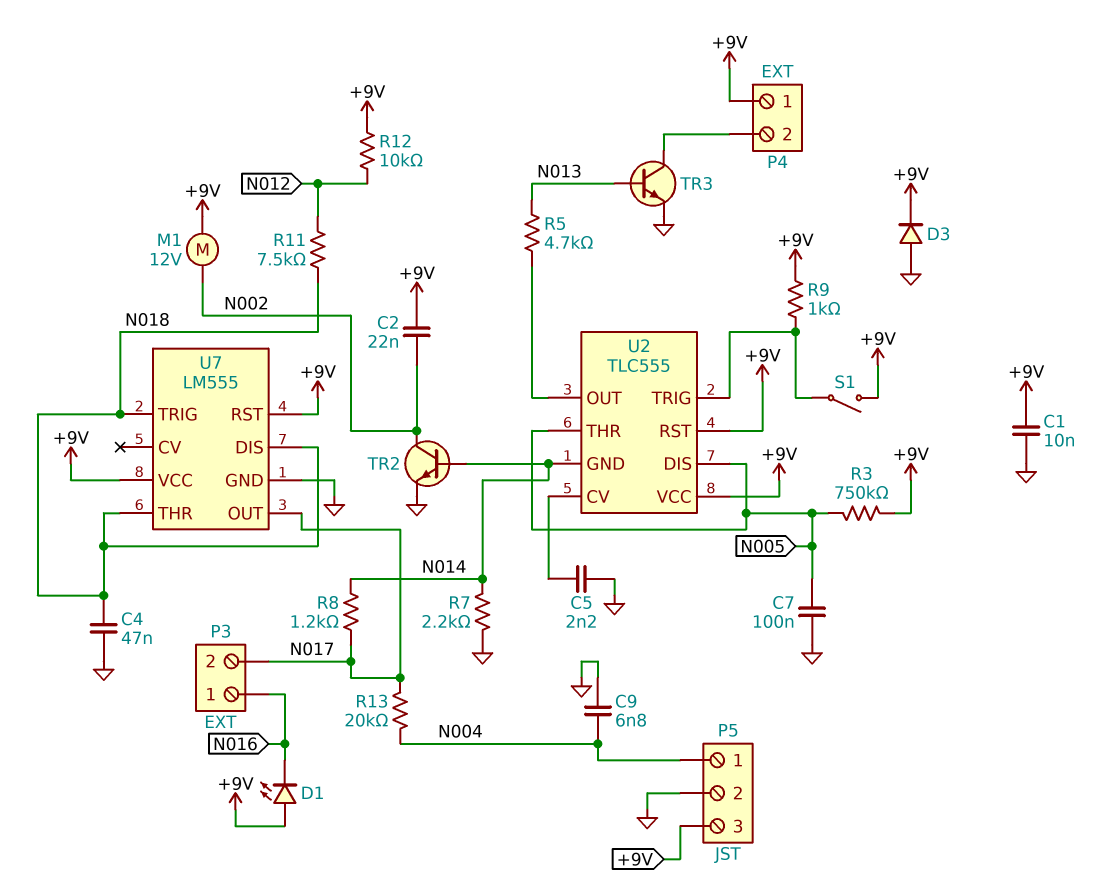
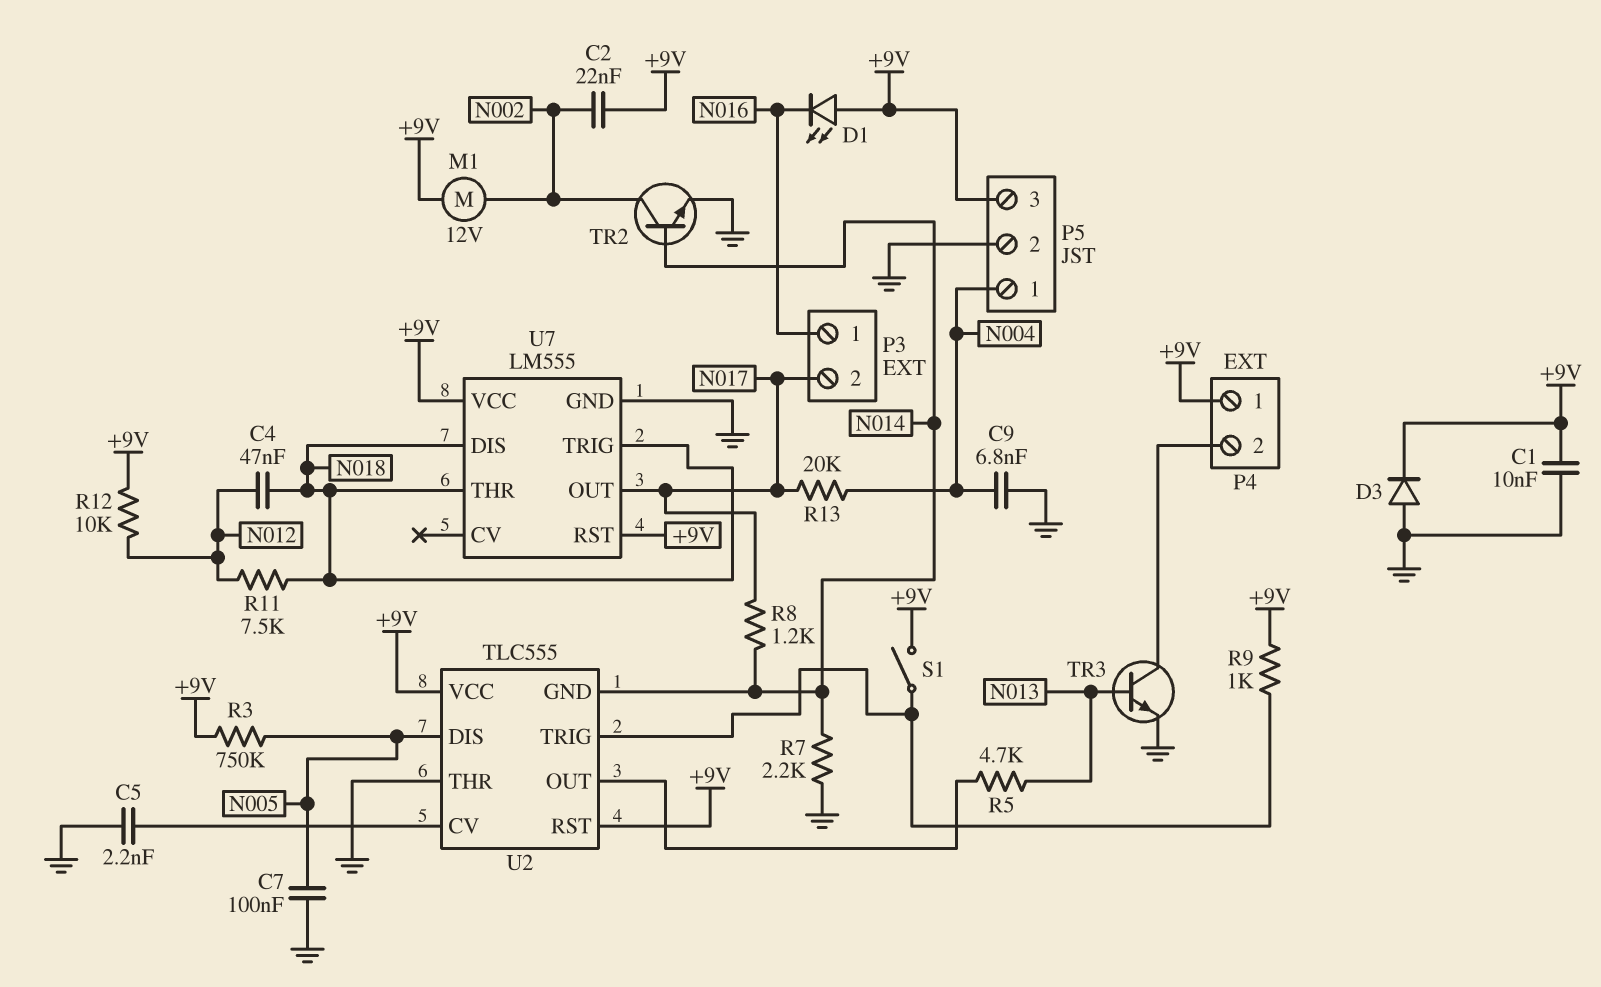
C4: 47nF (GND, N018) -> 47nF (N012, N018)
U2 pin THR: N005 -> GND

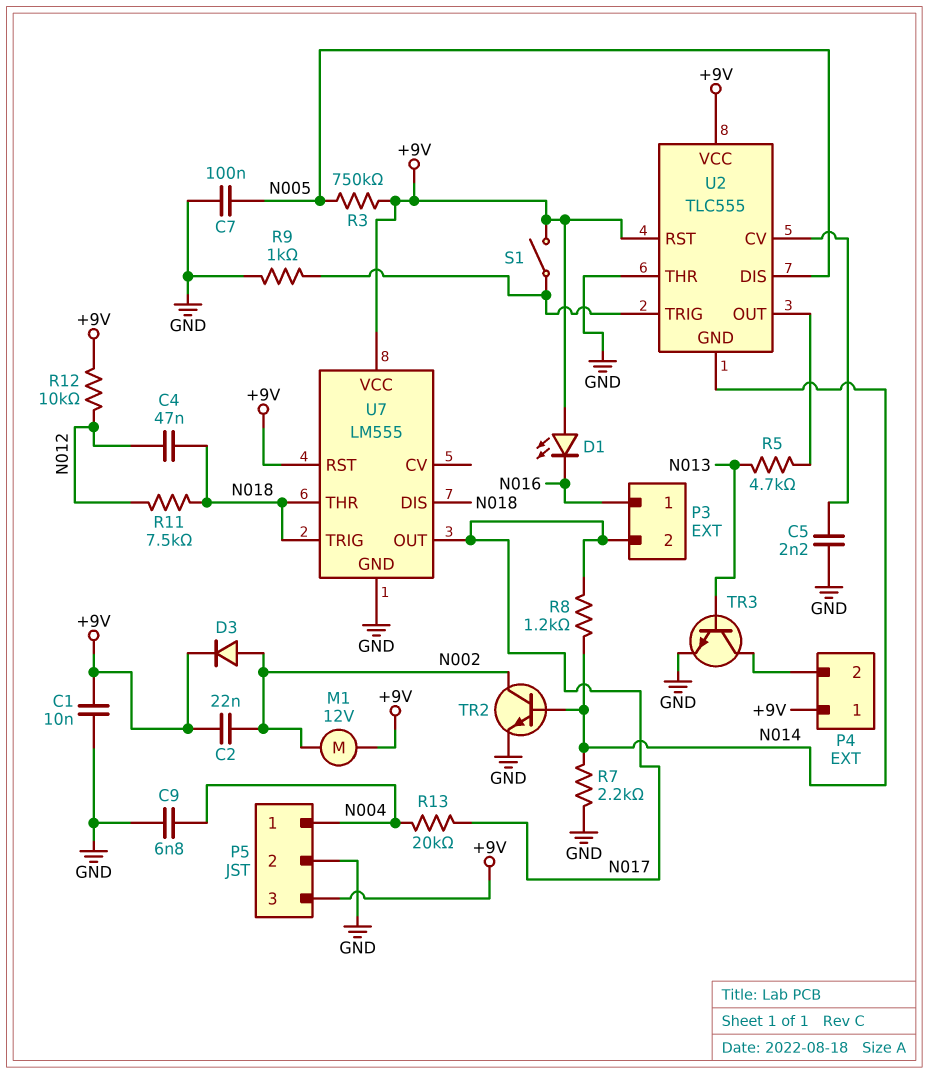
D3: diode (A GND, K +9V) -> diode (A N002, K +9V)
R9: 1k (+9V, U2/TRIG) -> 1k (GND, U2/TRIG)

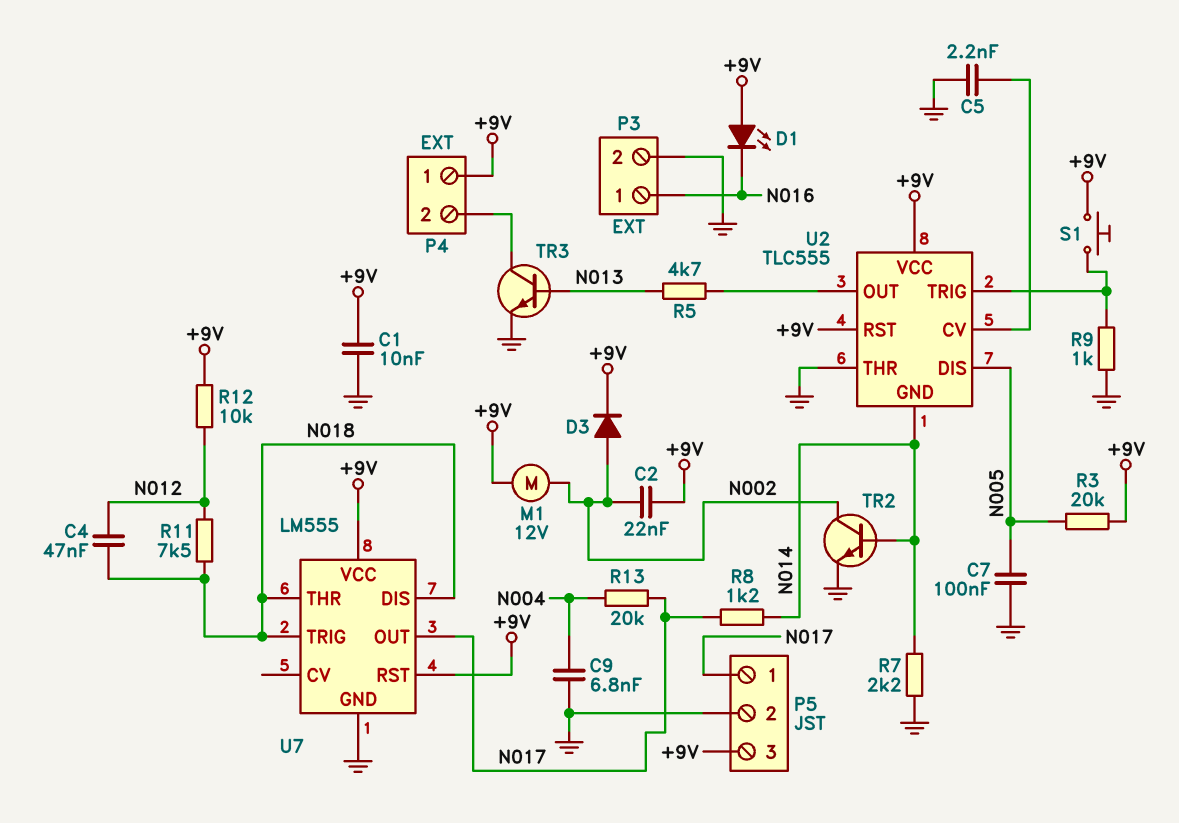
P3 pin 2: N017 -> GND
P5 pin 1: N004 -> N017
R3: 750k (+9V, N005) -> 20k (+9V, N005)
S1: switch (+9V, U2/TRIG) -> button (+9V, U2/TRIG)

